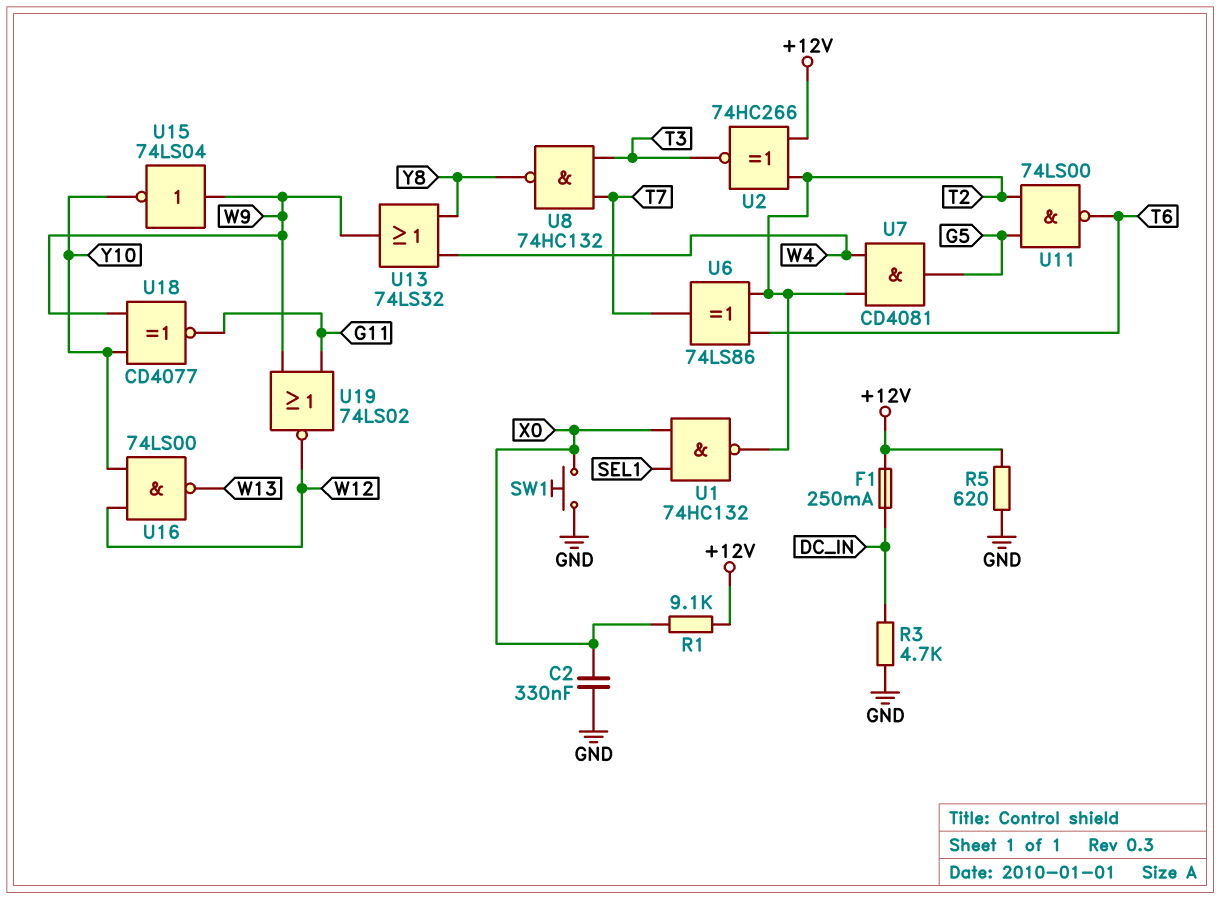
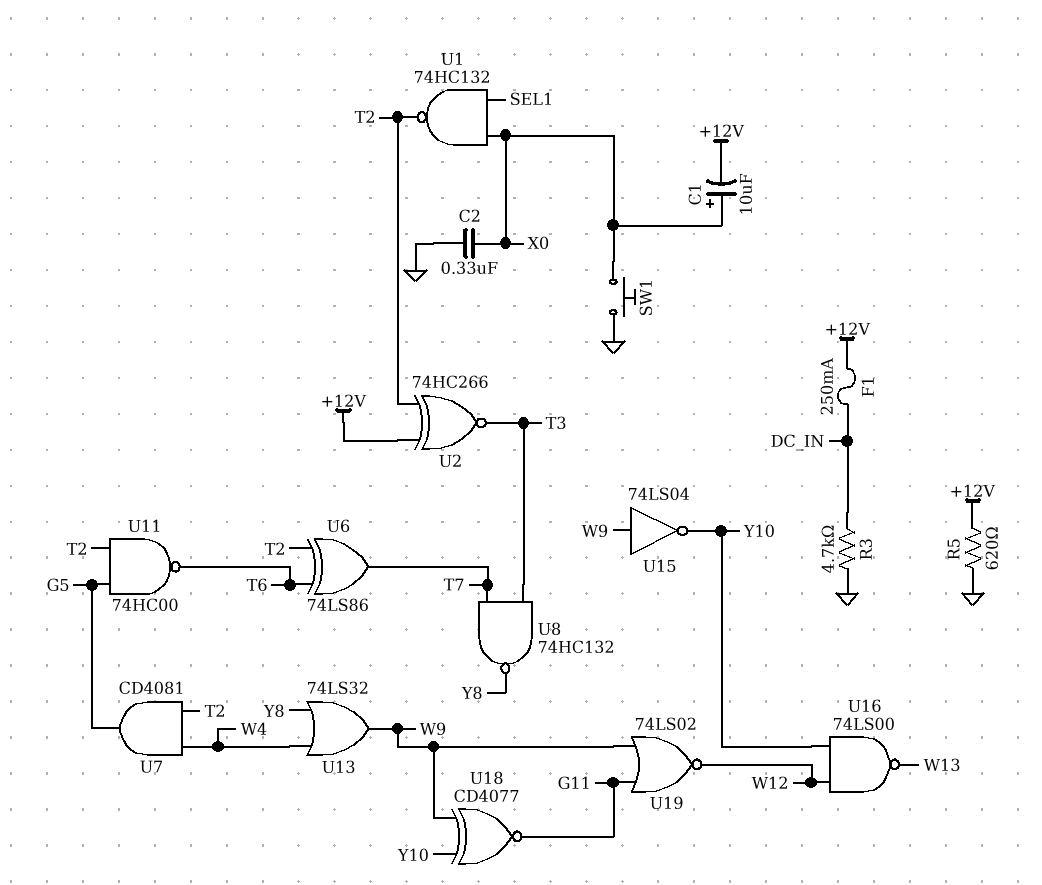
C1: none -> 10uF (plus X0, minus +12V)
R1: 9.1k (+12V, X0) -> none
U11: NAND 74LS00 (in G5, in T2, out T6) -> NAND 74HC00 (in G5, in T2, out T6)

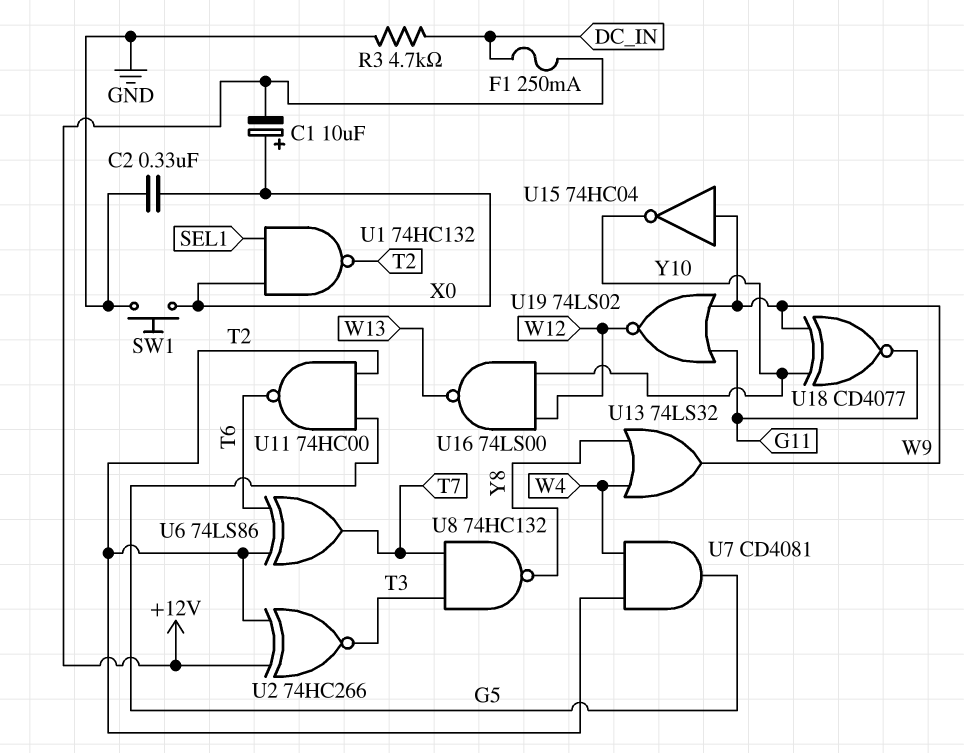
R5: 620 (+12V, GND) -> none
U15: NOT 74LS04 (in W9, out Y10) -> NOT 74HC04 (in W9, out Y10)

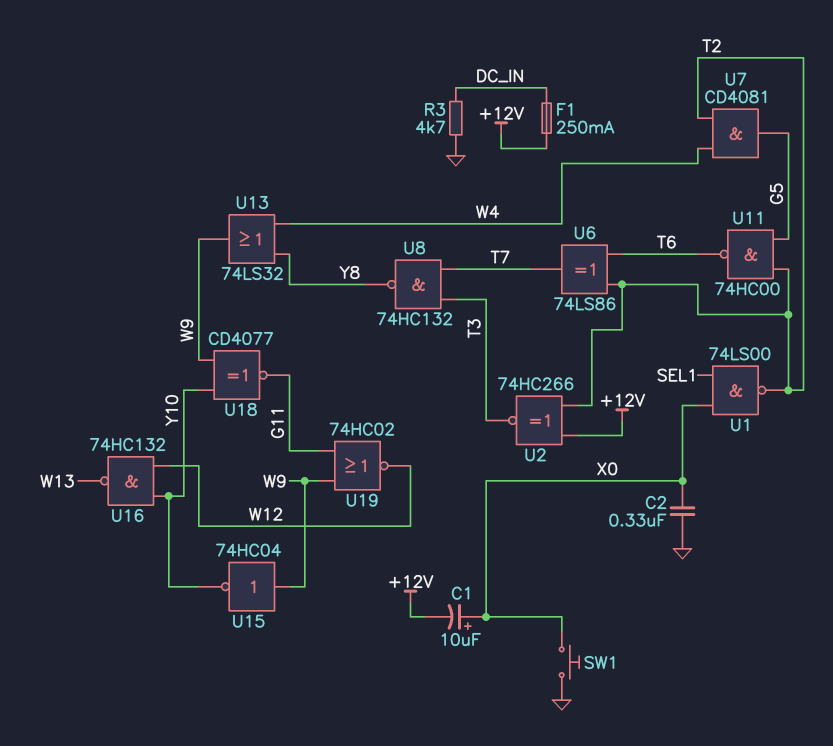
U1: NAND 74HC132 (in SEL1, in X0, out T2) -> NAND 74LS00 (in SEL1, in X0, out T2)
U16: NAND 74LS00 (in W12, in Y10, out W13) -> NAND 74HC132 (in W12, in Y10, out W13)
U19: NOR 74LS02 (in G11, in W9, out W12) -> NOR 74HC02 (in G11, in W9, out W12)

